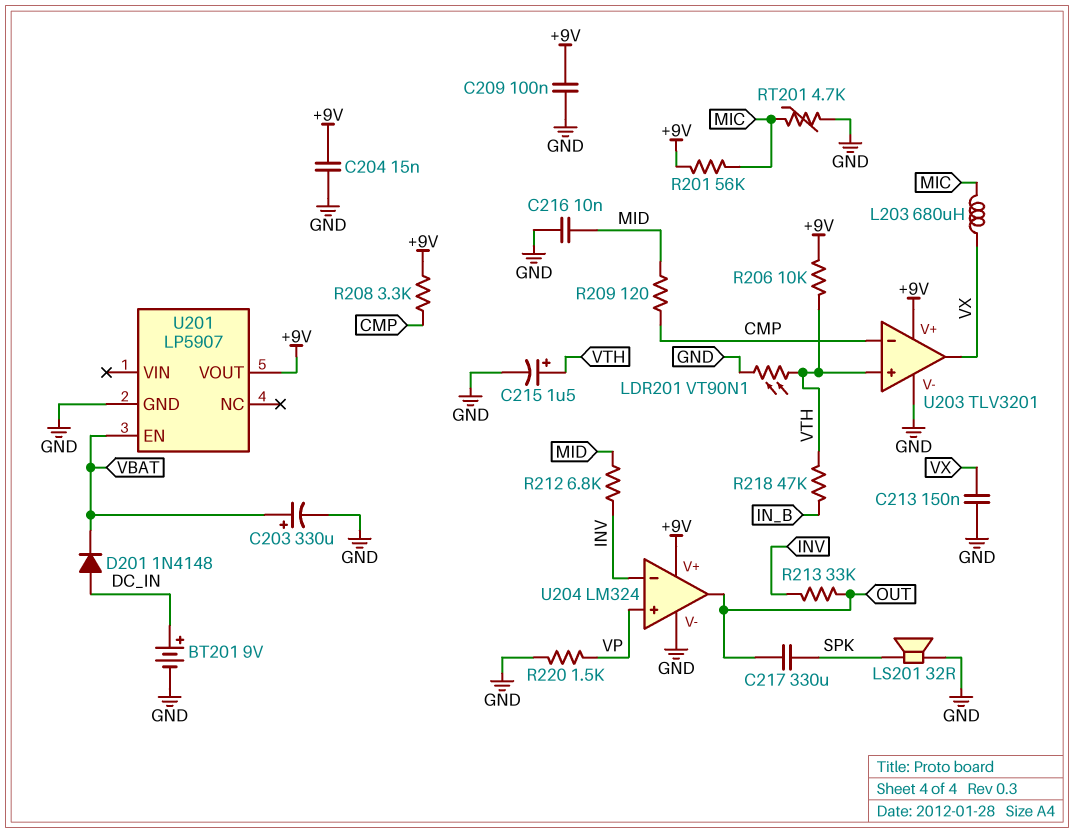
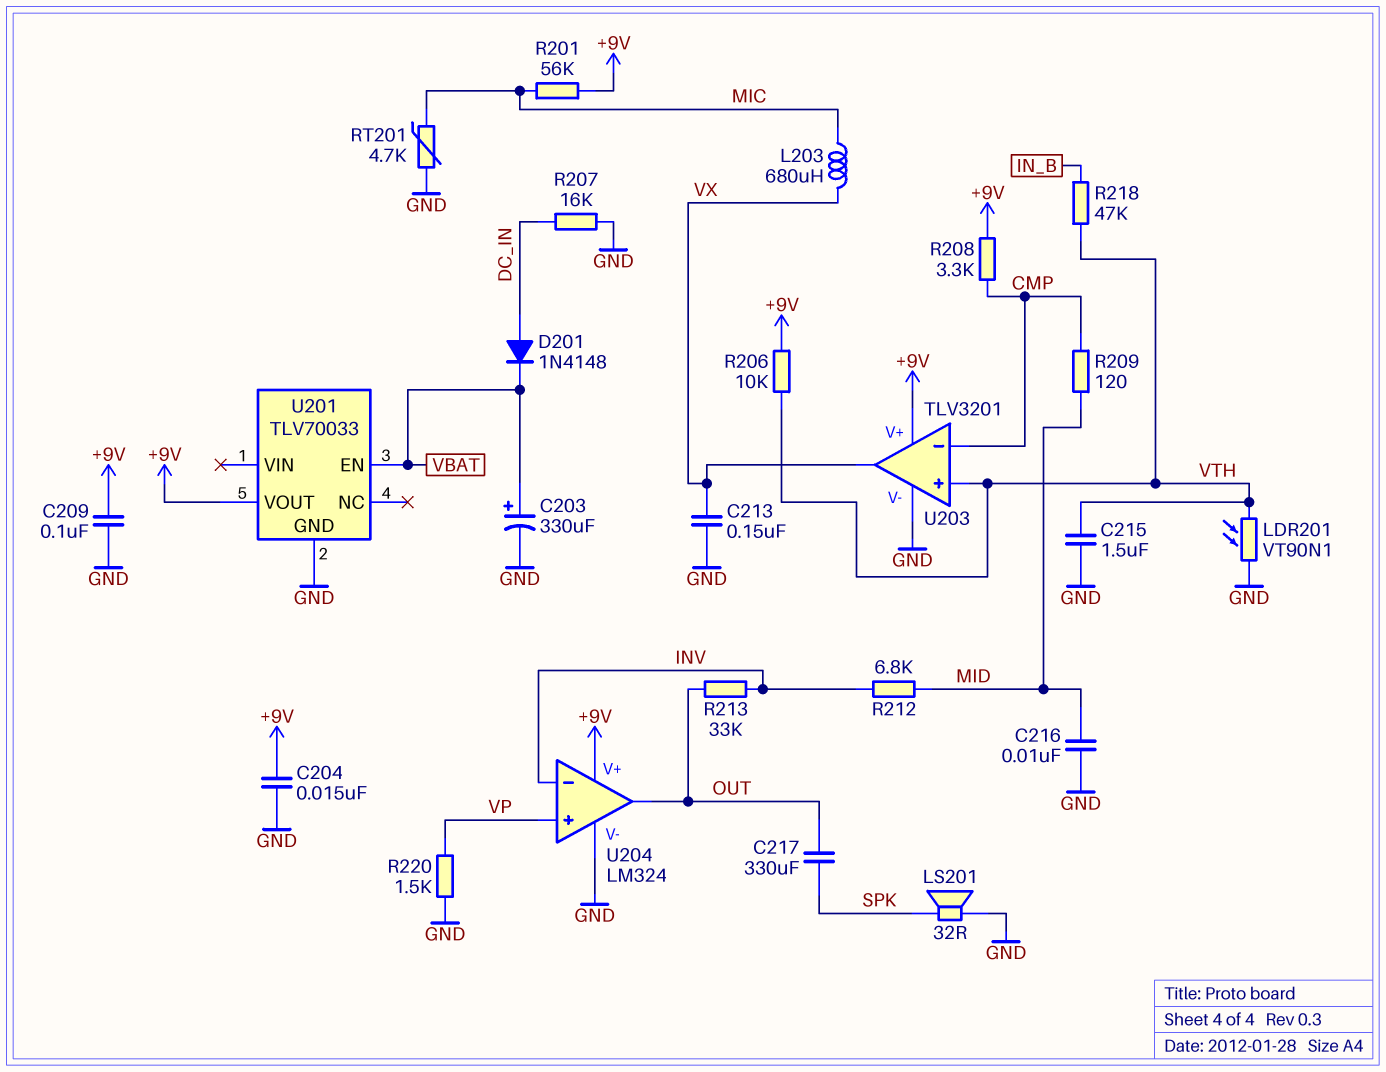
BT201: 9V (plus DC_IN, minus GND) -> none
C215: 1.5uF (plus VTH, minus GND) -> 1.5uF (GND, VTH)
R207: none -> 16k (DC_IN, GND)
U201: LP5907 -> TLV70033

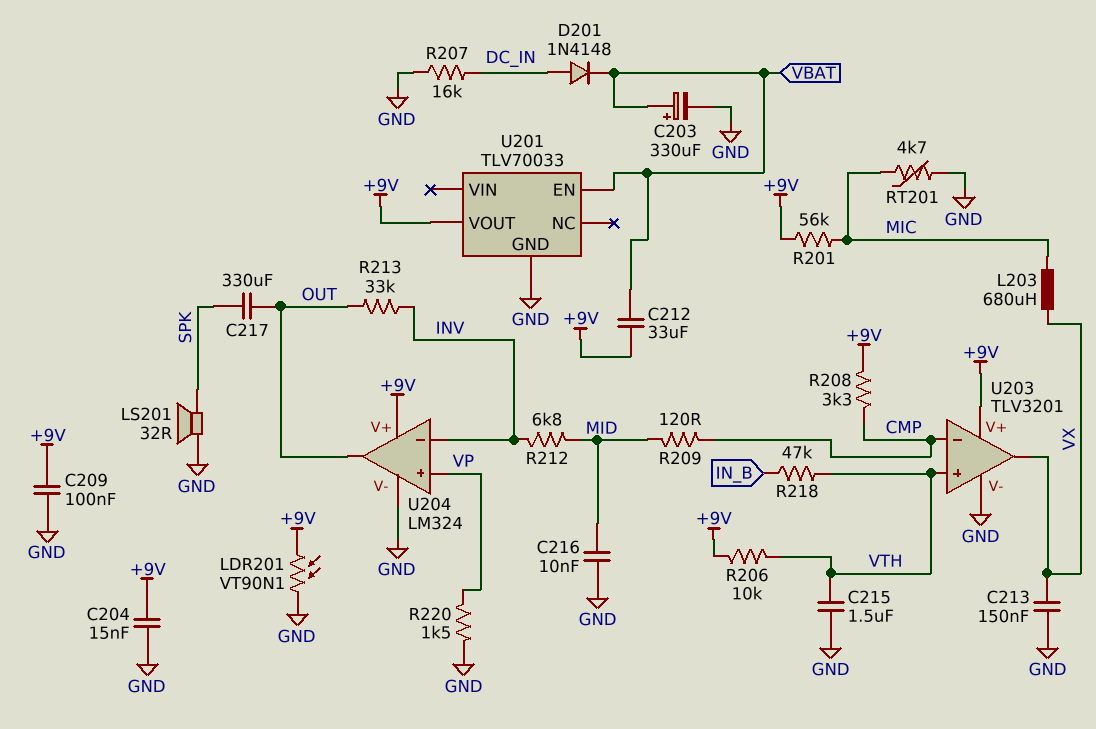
C212: none -> 33uF (+9V, VBAT)
LDR201: VT90N1 (GND, VTH) -> VT90N1 (+9V, GND)

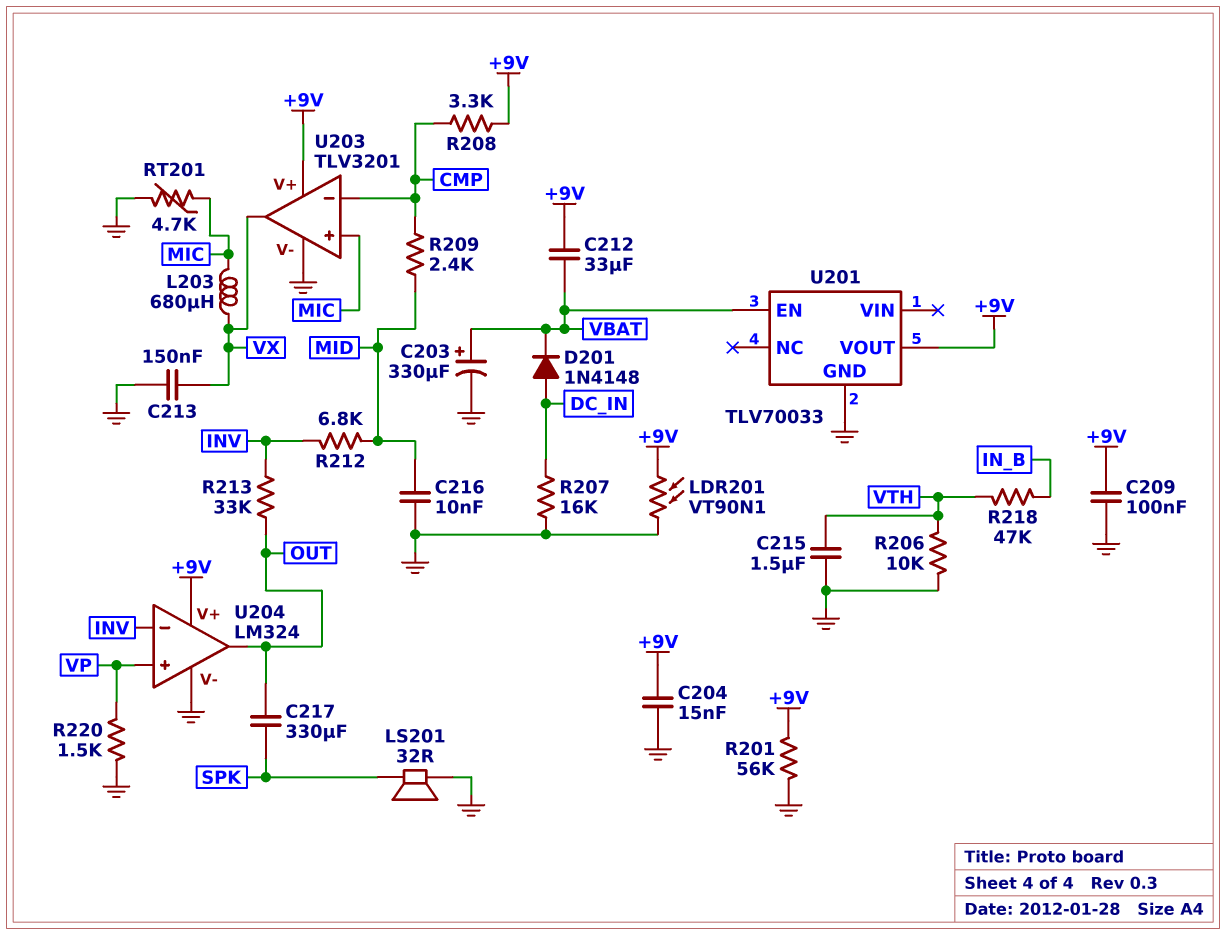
R201: 56k (+9V, MIC) -> 56k (+9V, GND)
R206: 10k (+9V, VTH) -> 10k (GND, VTH)
R209: 120 (CMP, MID) -> 2.4k (CMP, MID)
U203 pin in+: VTH -> MIC

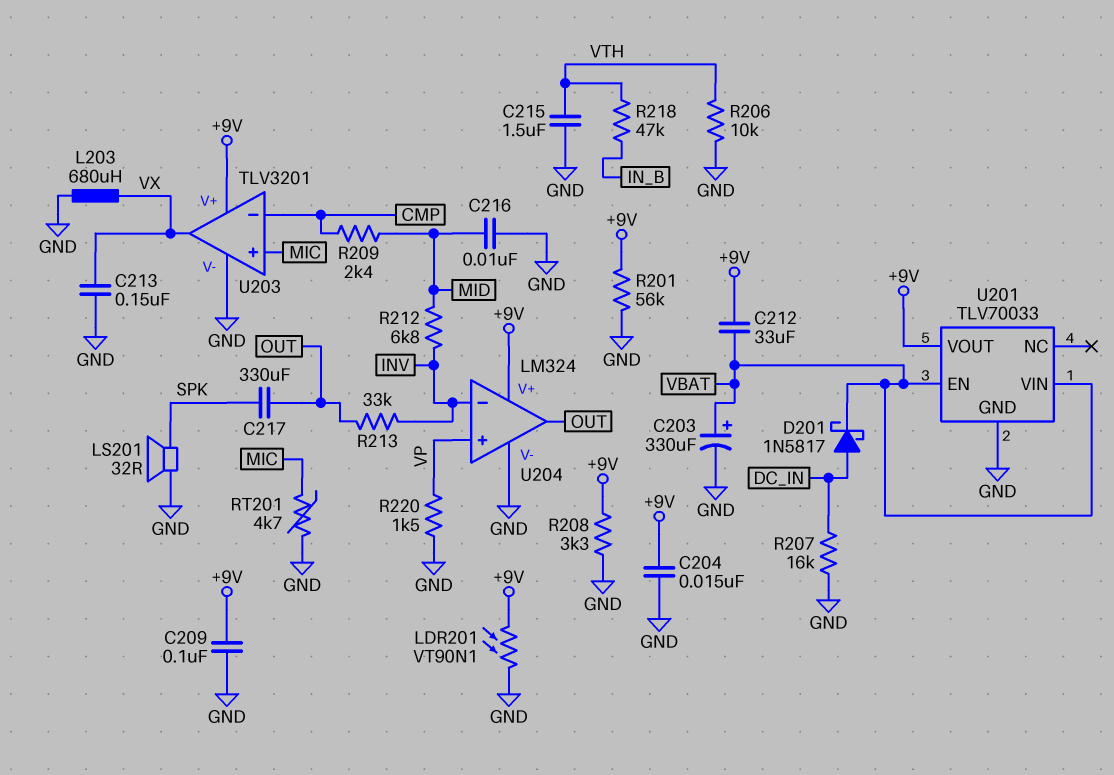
D201: diode 1N4148 (A DC_IN, K VBAT) -> schottky 1N5817 (A DC_IN, K VBAT)
L203: 680uH (MIC, VX) -> 680uH (GND, VX)
R208: 3.3k (+9V, CMP) -> 3.3k (+9V, GND)
U201 pin VIN: none -> VBAT

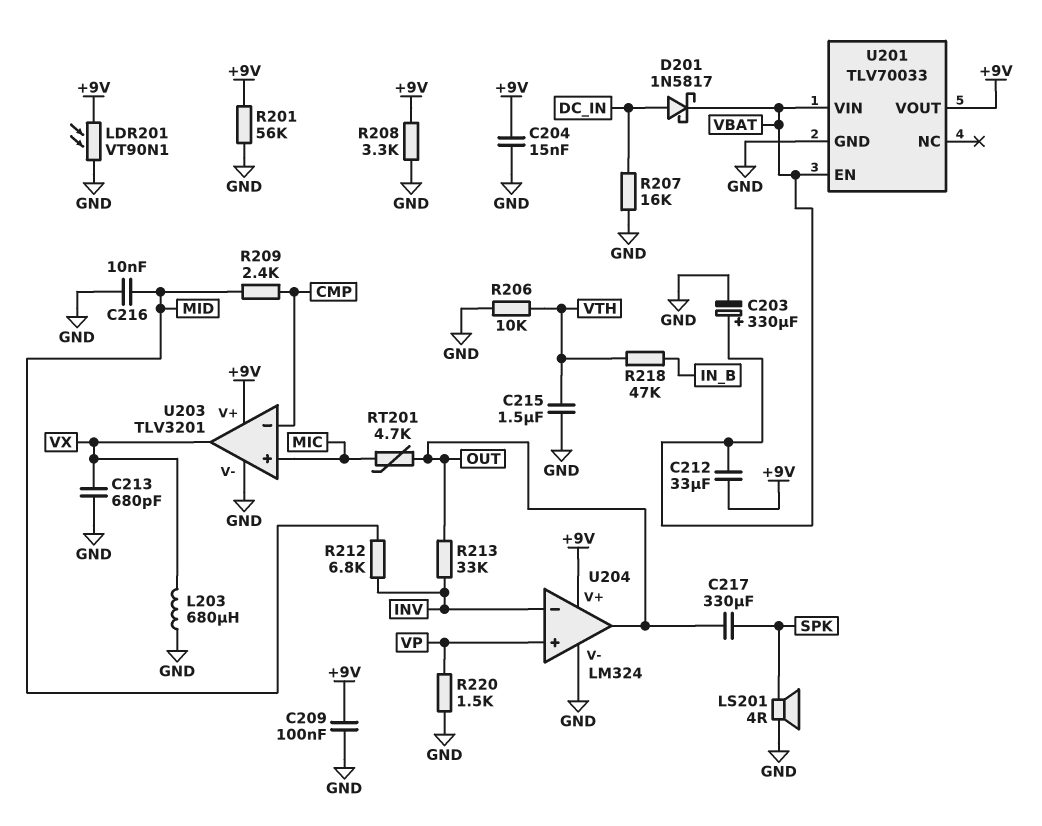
C213: 150nF (GND, VX) -> 680pF (GND, VX)
LS201: speaker 32R (GND, SPK) -> speaker 4R (GND, SPK)
RT201: 4.7k (GND, MIC) -> 4.7k (MIC, OUT)

